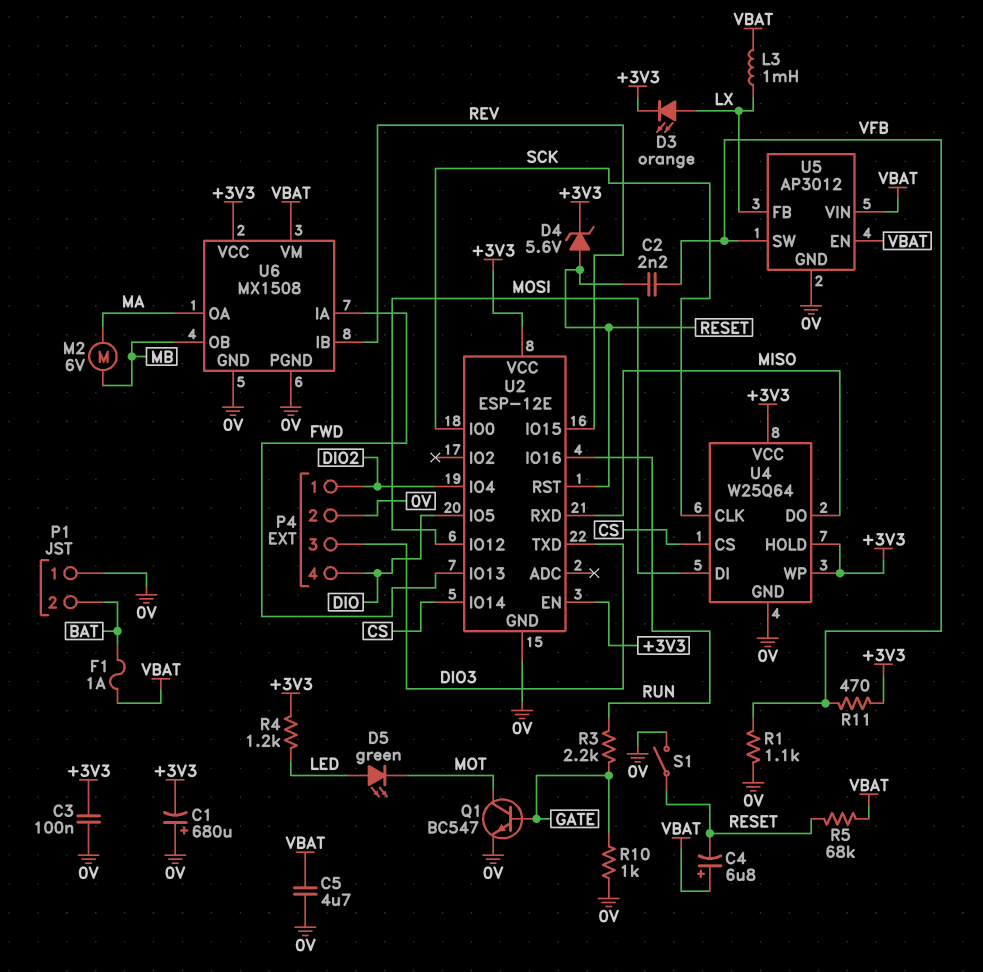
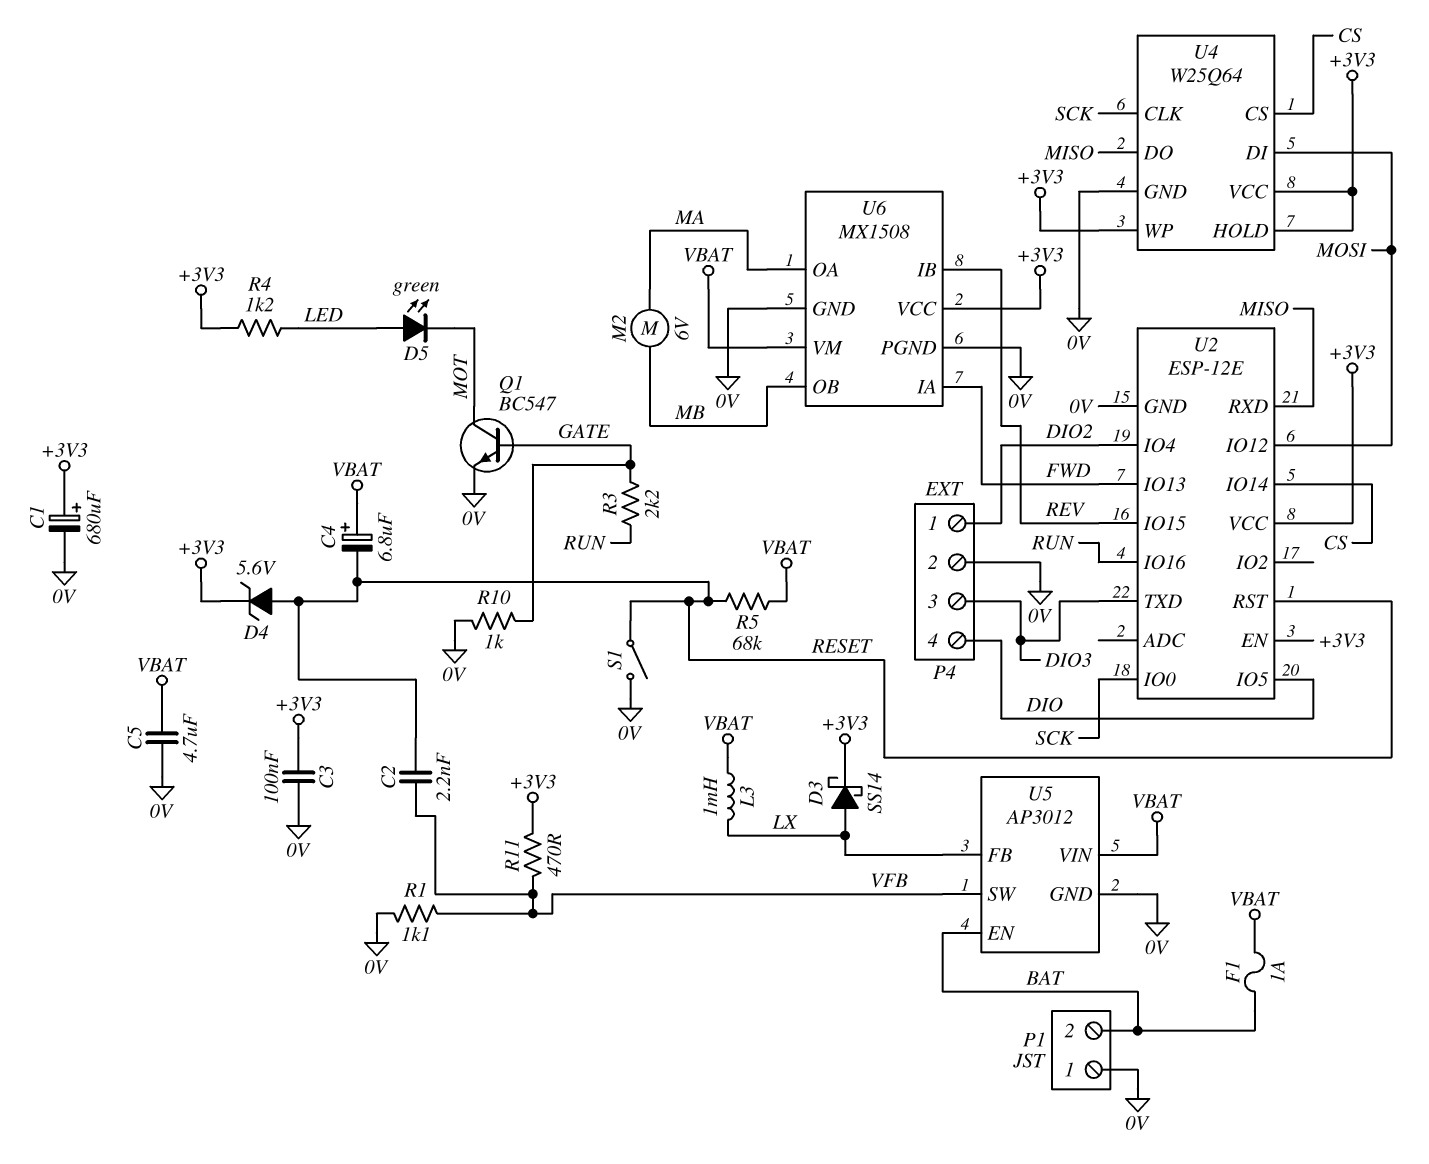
C1: 680uF (plus 0V, minus +3V3) -> 680uF (plus +3V3, minus 0V)
D3: LED orange (A LX, K +3V3) -> schottky SS14 (A LX, K +3V3)
U5 pin EN: VBAT -> BAT

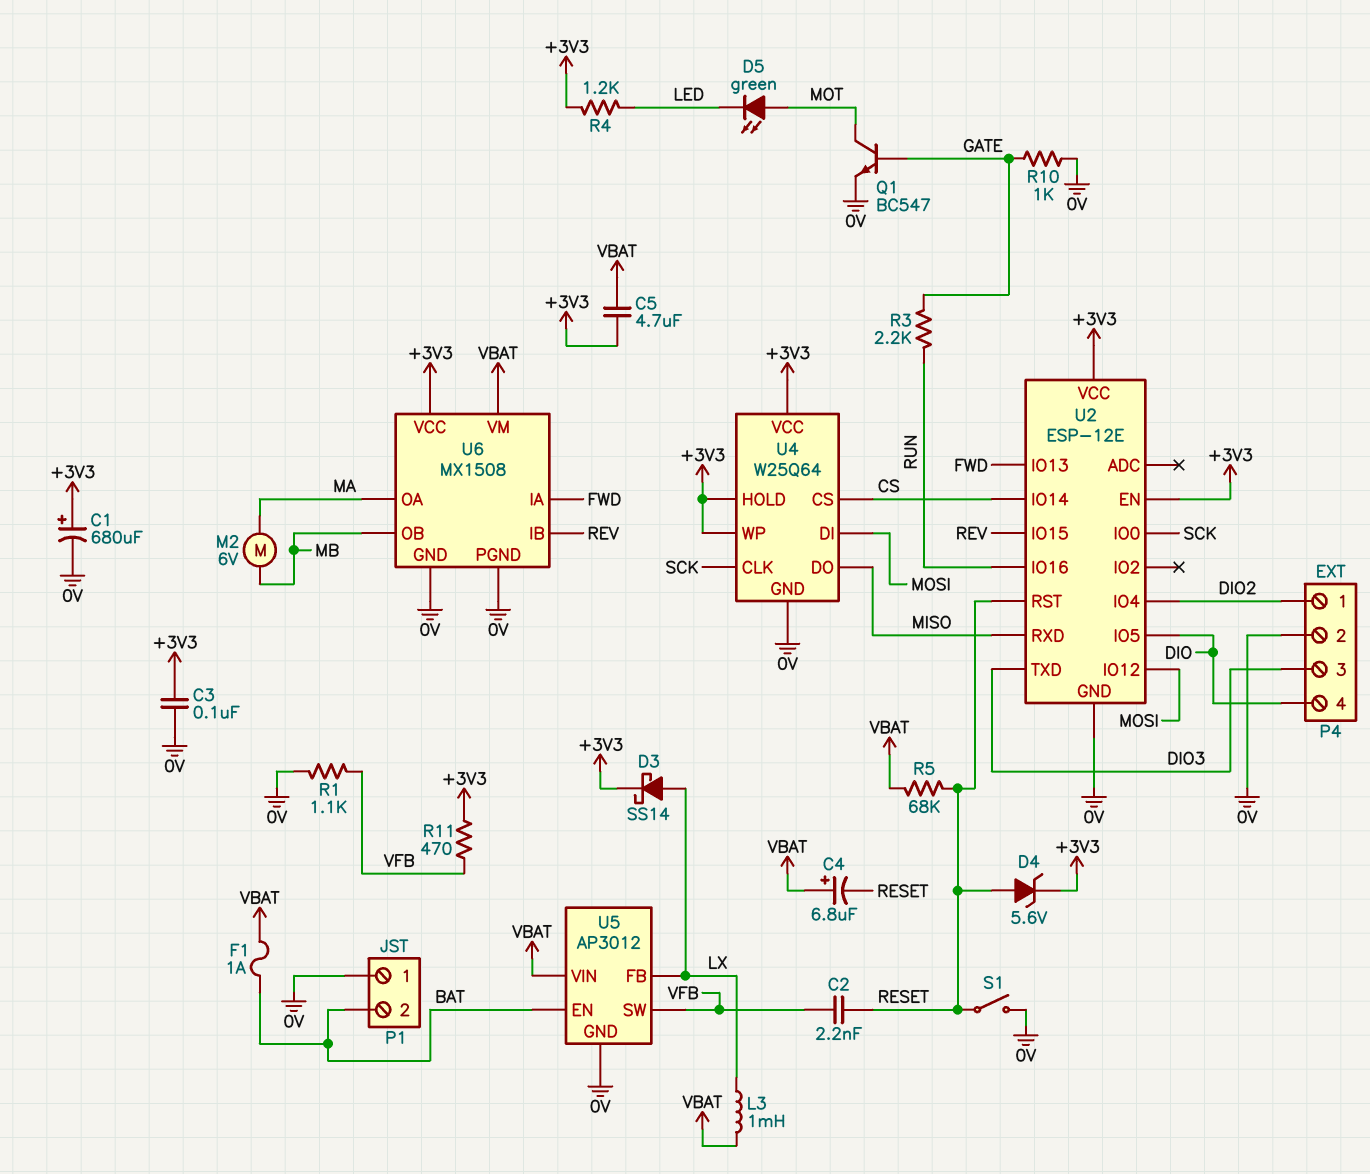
C5: 4.7uF (0V, VBAT) -> 4.7uF (+3V3, VBAT)
D5: LED green (A LED, K MOT) -> LED green (A MOT, K LED)

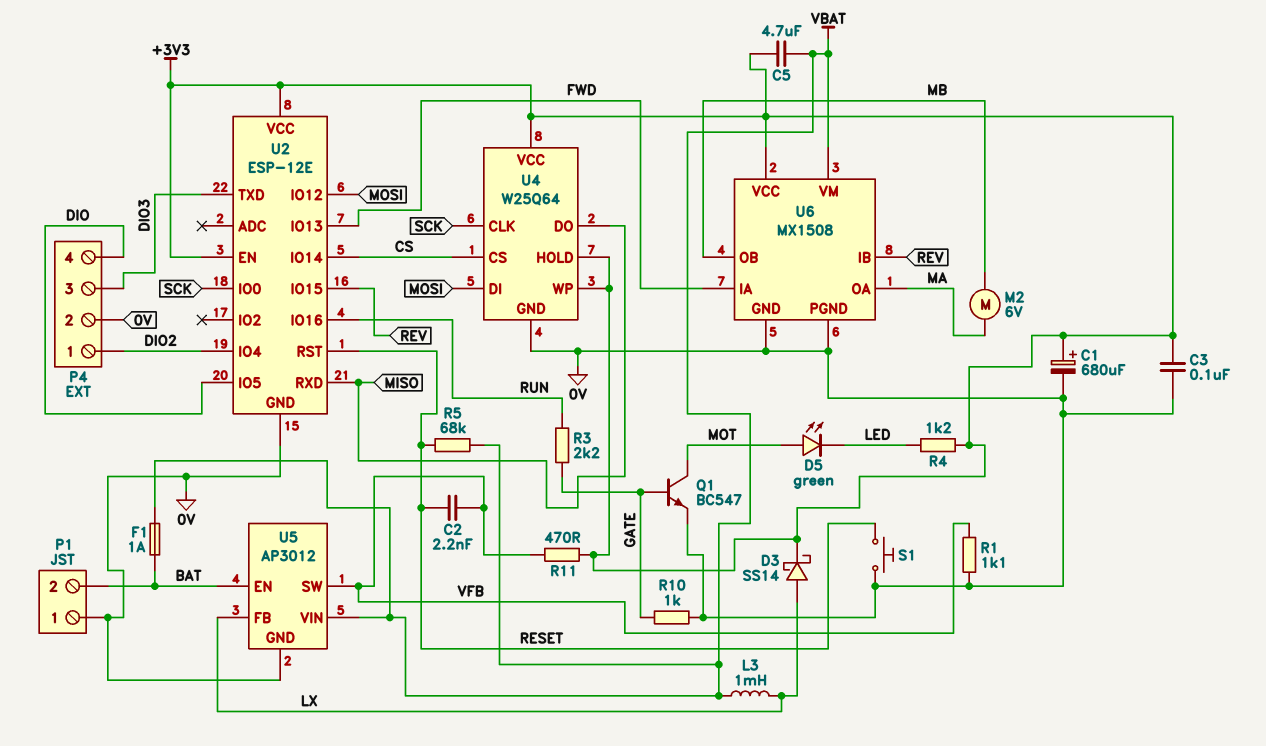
C4: 6.8uF (plus VBAT, minus RESET) -> none
D4: zener 5.6V (A RESET, K +3V3) -> none
S1: switch (0V, RESET) -> button (0V, RESET)

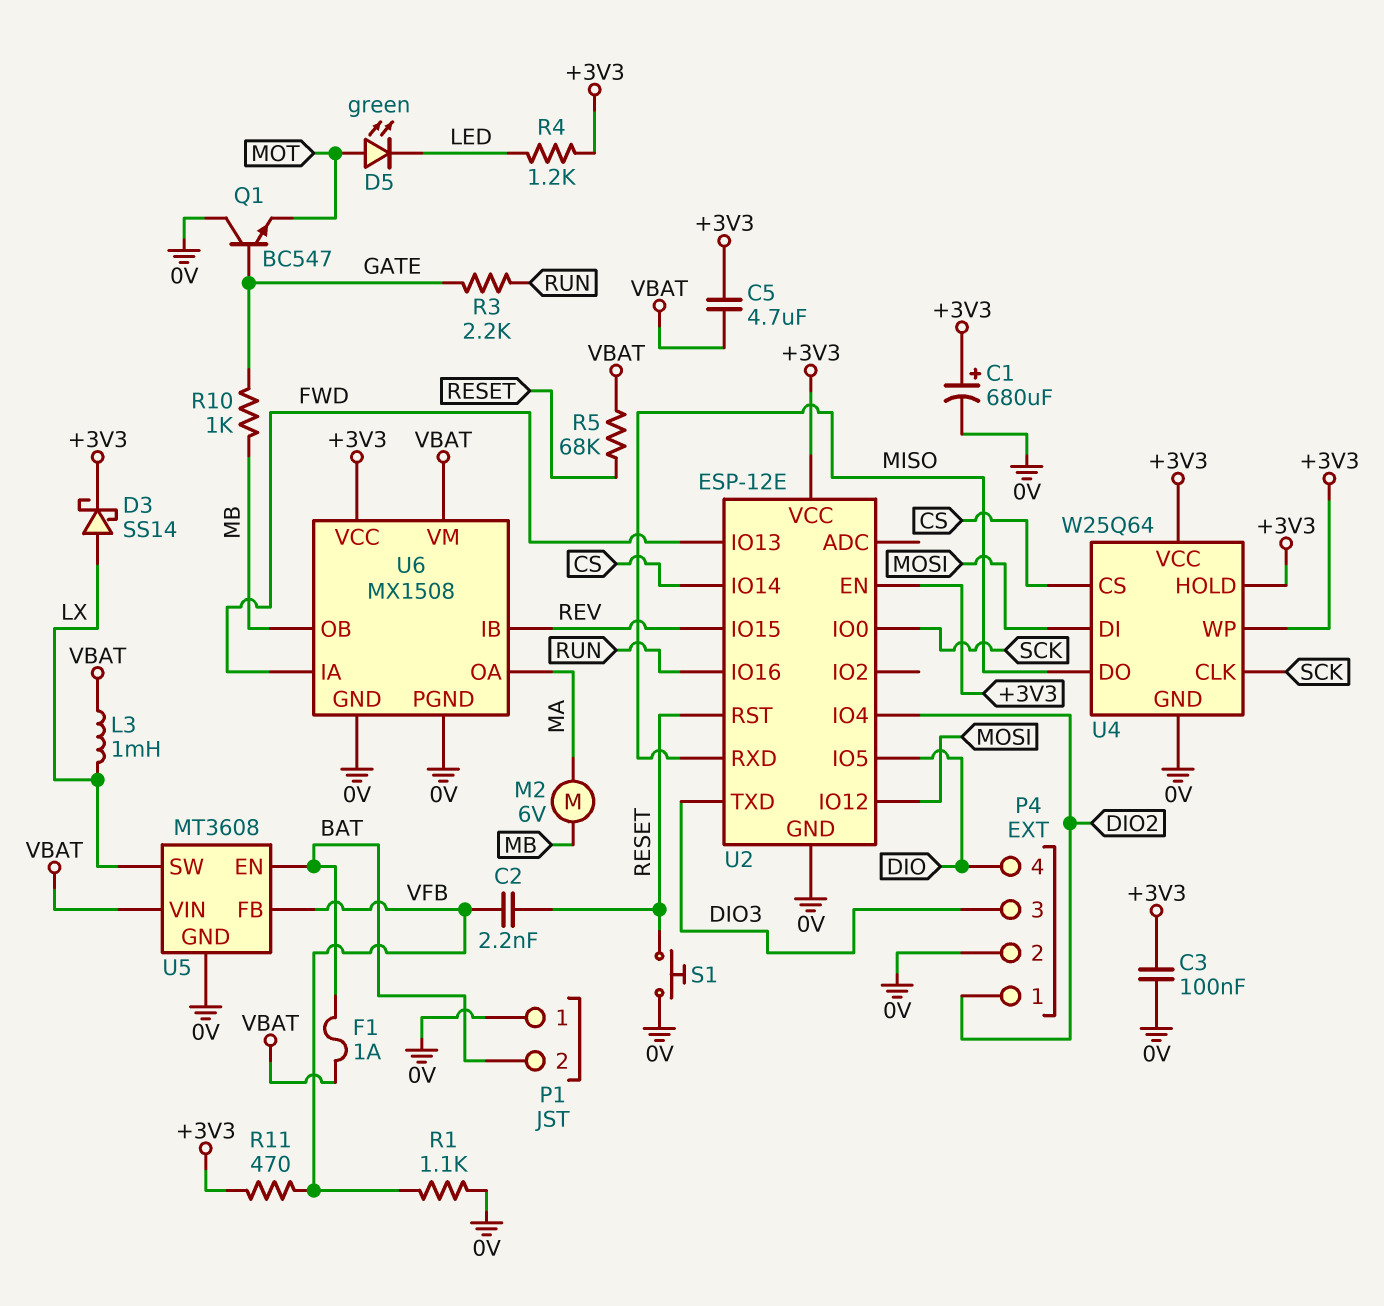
Q1: NPN BC547 (B GATE, C MOT, E 0V) -> NPN BC547 (B GATE, C 0V, E MOT)
R10: 1k (0V, GATE) -> 1k (GATE, MB)
U5: AP3012 -> MT3608
U5 pin FB: LX -> VFB
U5 pin SW: VFB -> LX

